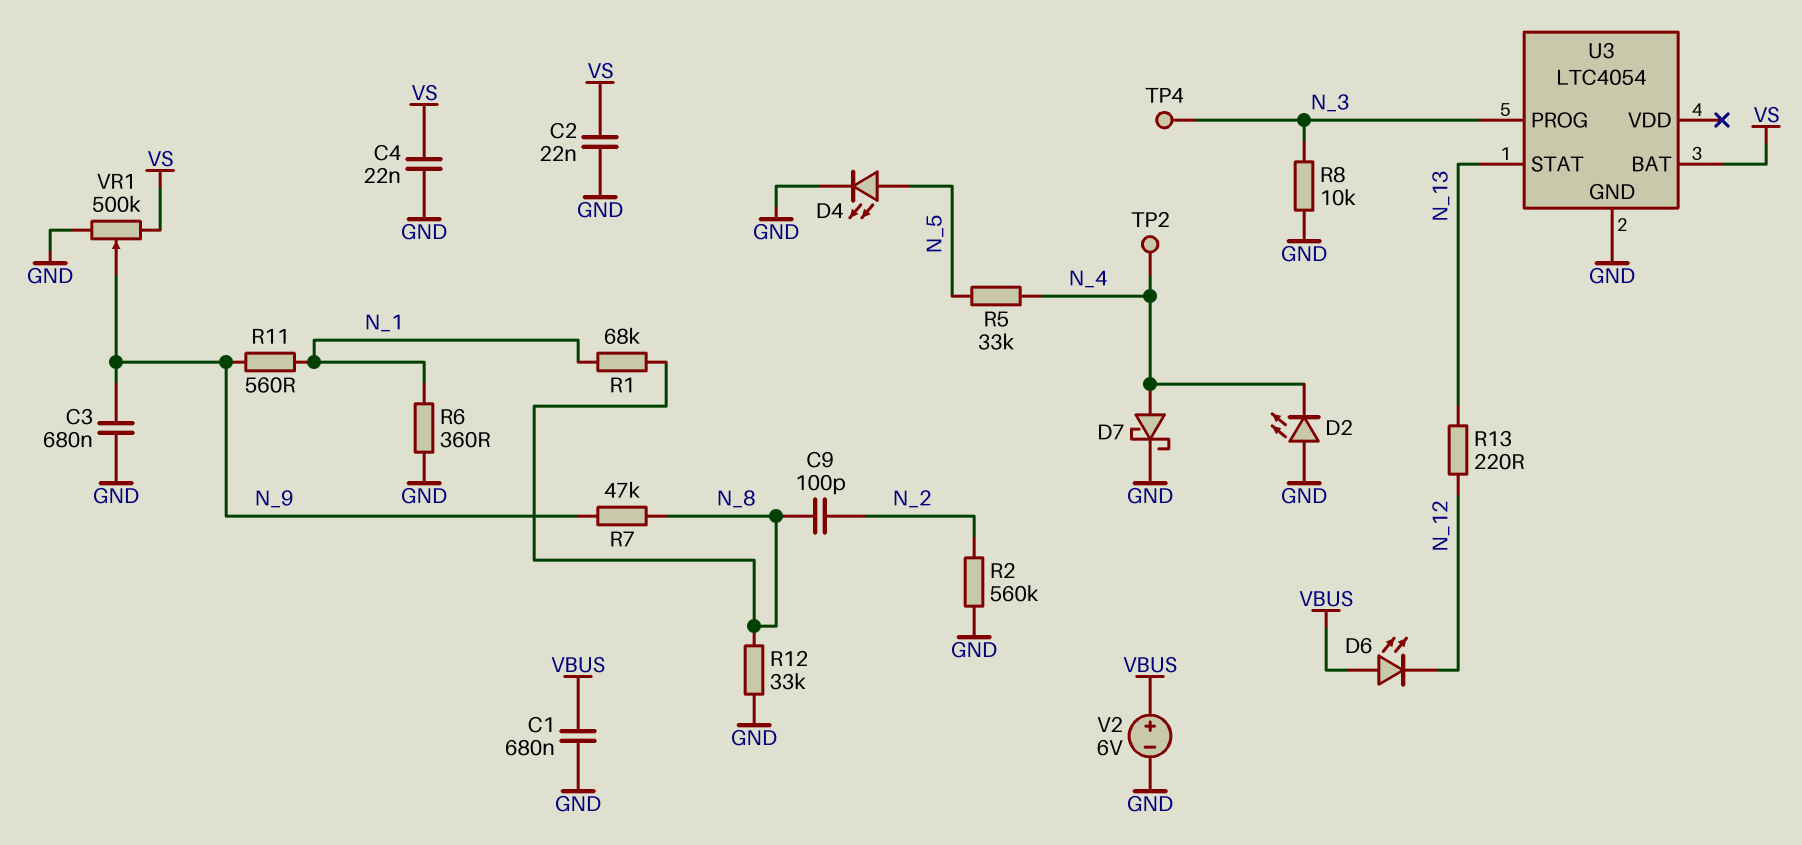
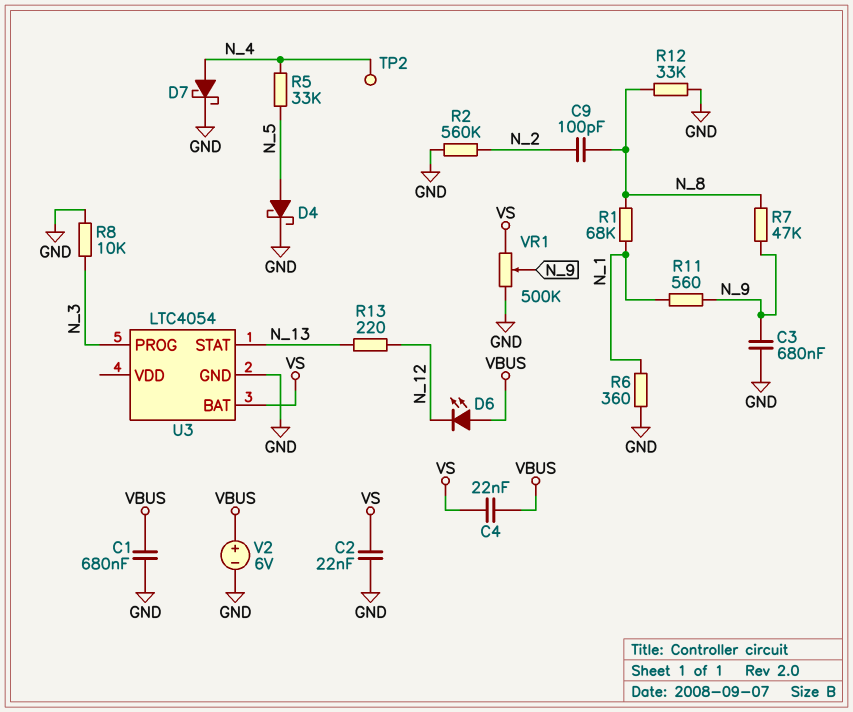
C4: 22nF (GND, VS) -> 22nF (VBUS, VS)
D2: LED (A GND, K N_4) -> none
D4: LED (A N_5, K GND) -> schottky (A N_5, K GND)
TP4: test point (N_3) -> none

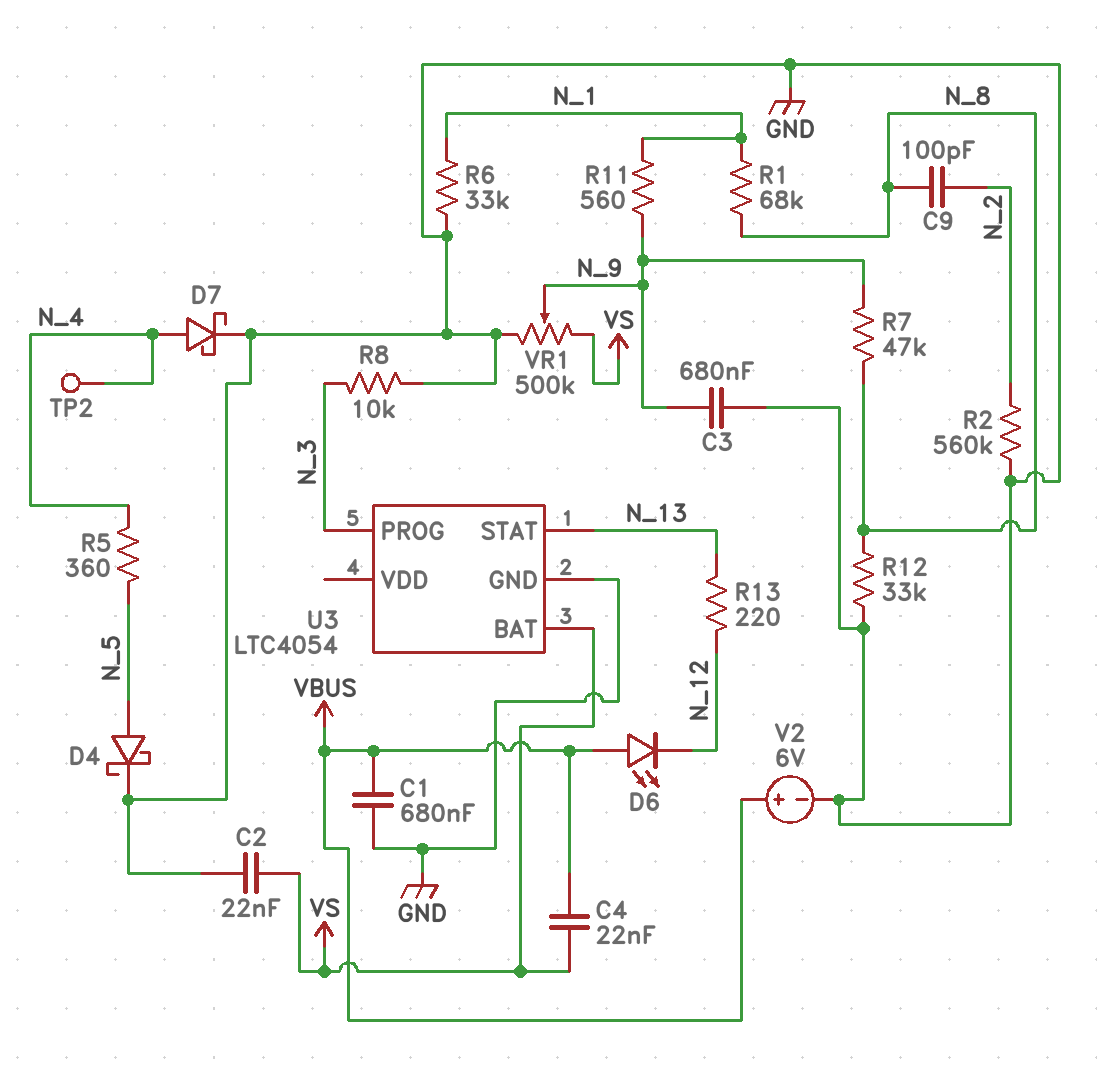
R5: 33k (N_4, N_5) -> 360 (N_4, N_5)
R6: 360 (GND, N_1) -> 33k (GND, N_1)

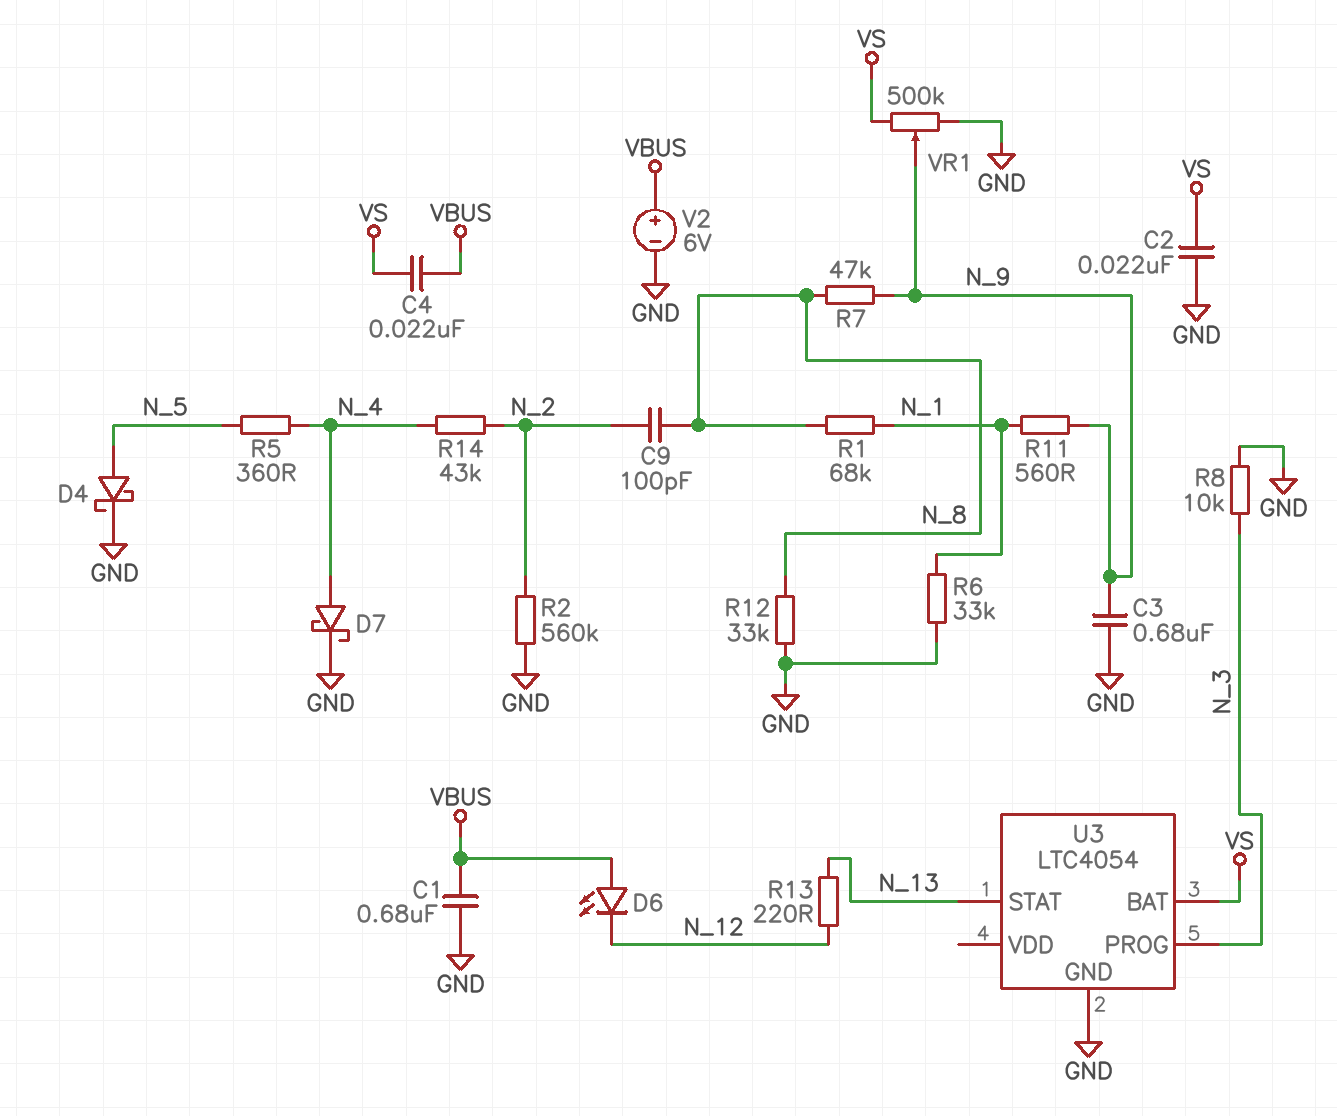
R14: none -> 43k (N_2, N_4)
TP2: test point (N_4) -> none

